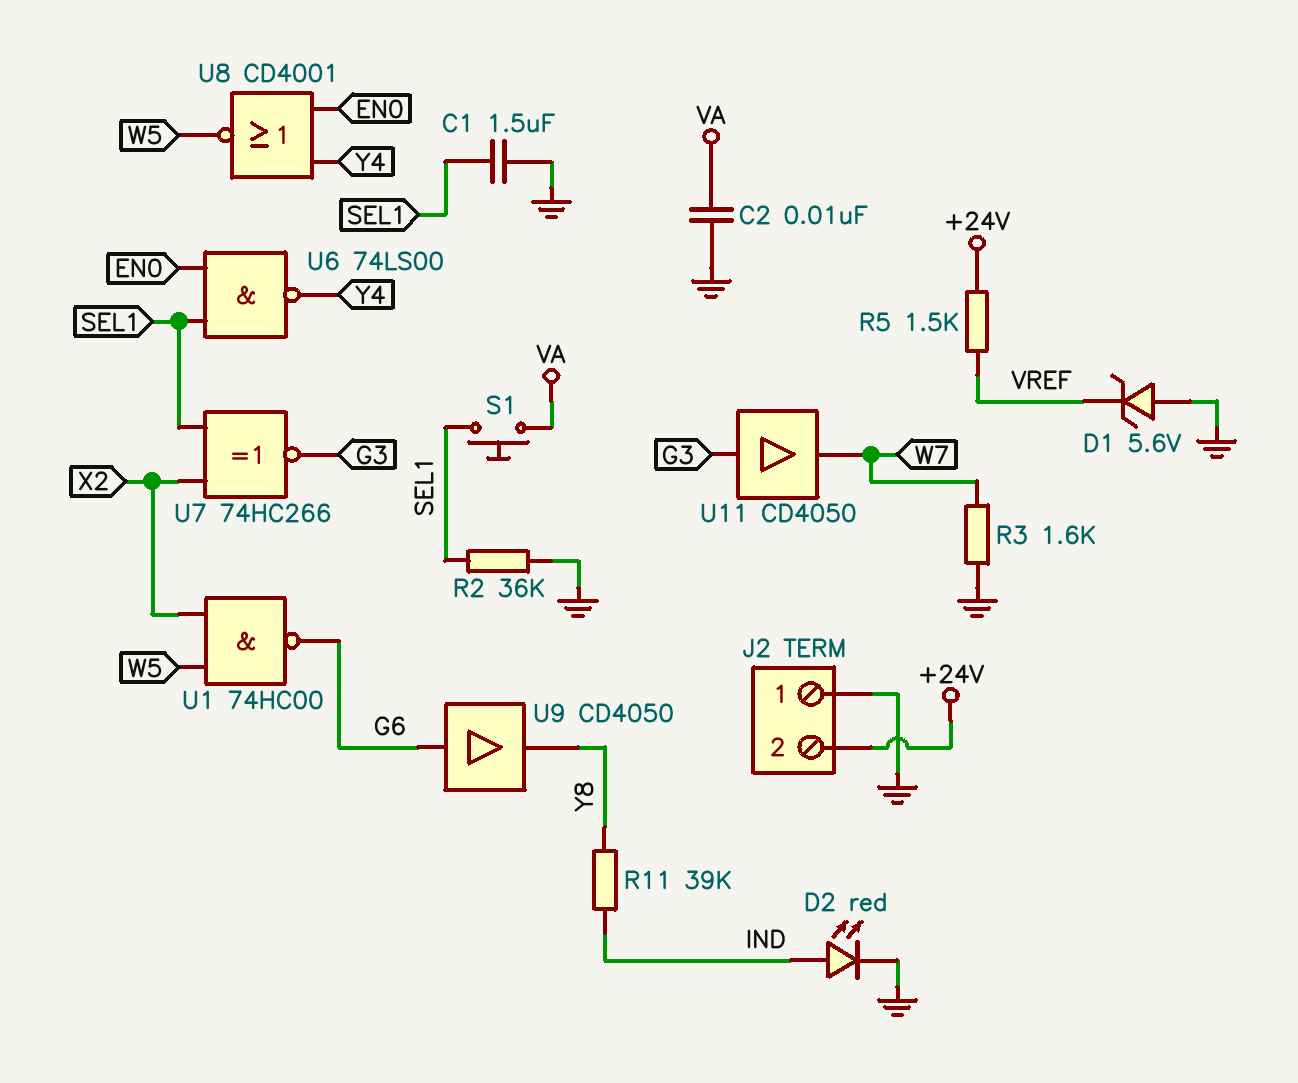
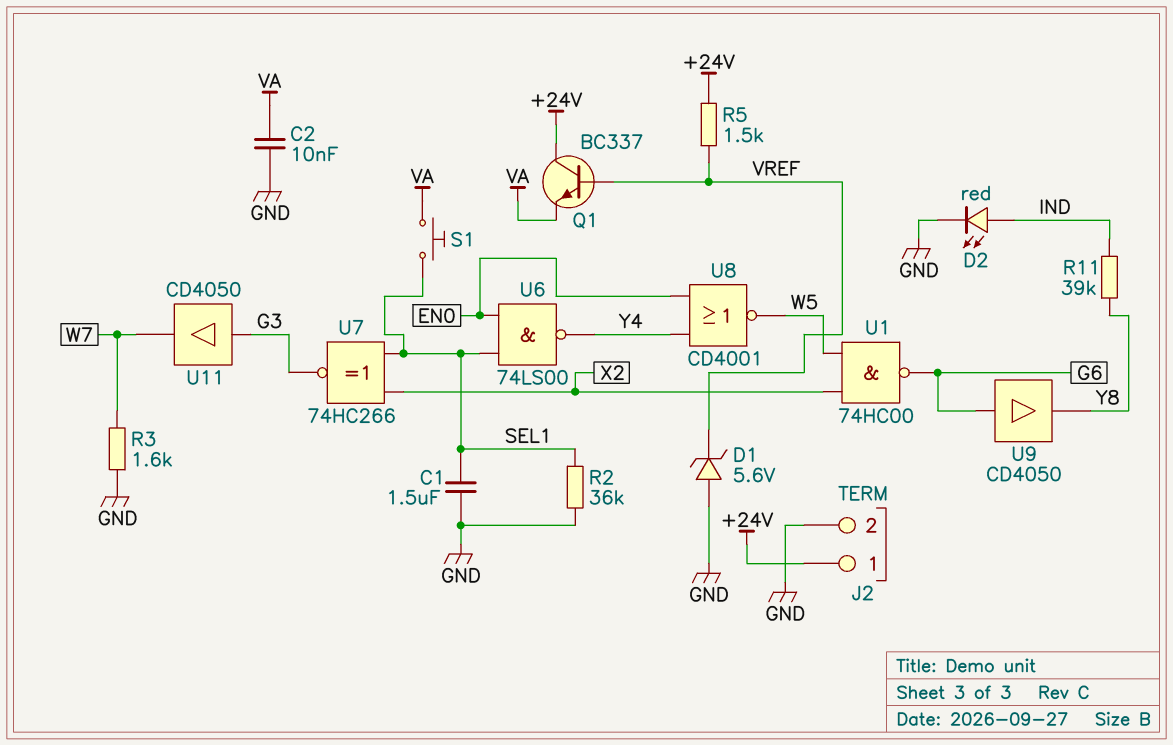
J2 pin 1: GND -> +24V
J2 pin 2: +24V -> GND
Q1: none -> NPN BC337 (B VREF, C +24V, E VA)

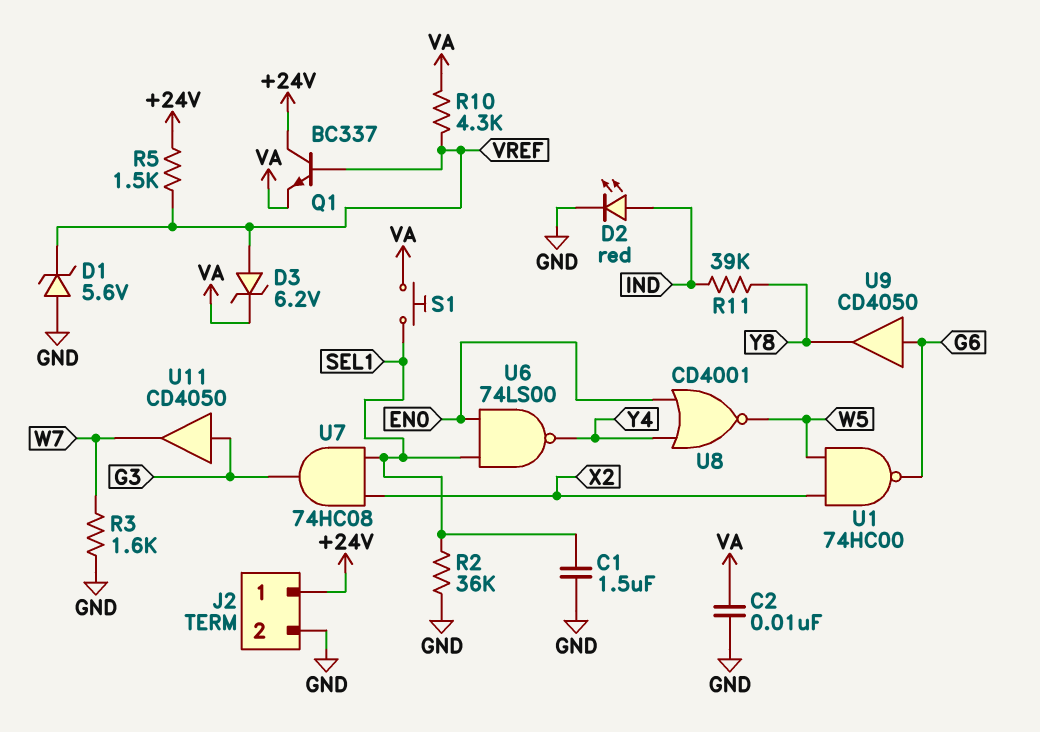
D3: none -> zener 6.2V (A VREF, K VA)
R10: none -> 4.3k (VA, VREF)
U7: XNOR 74HC266 (in SEL1, in X2, out G3) -> AND 74HC08 (in SEL1, in X2, out G3)

